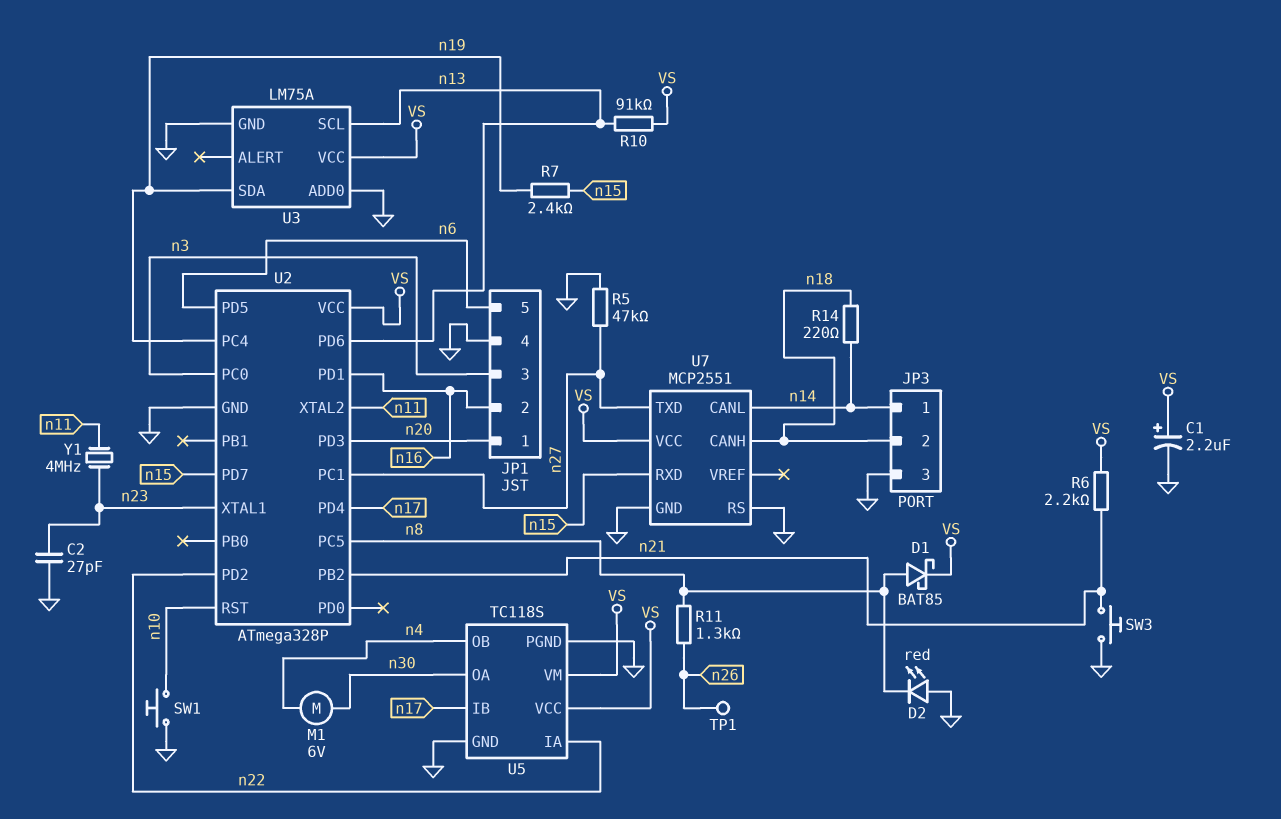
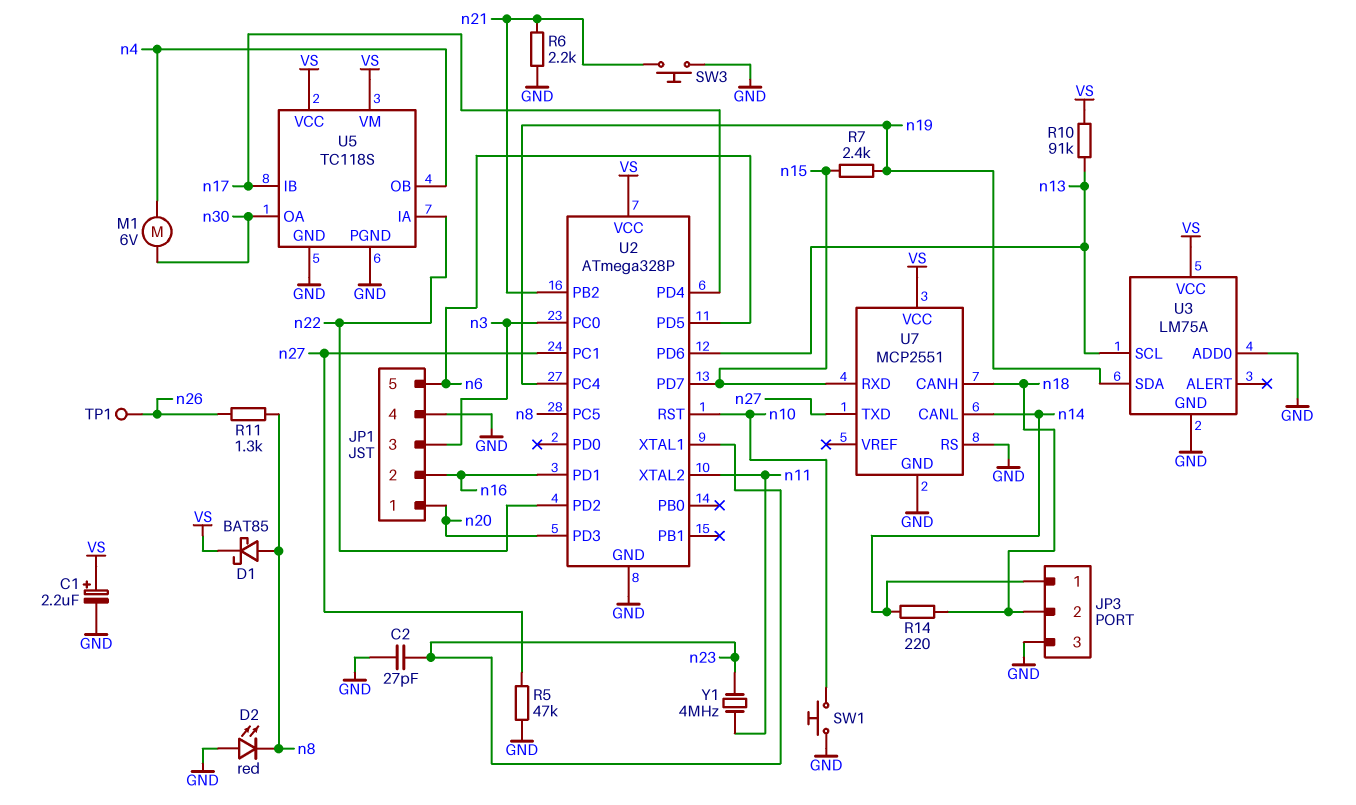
R6: 2.2k (VS, n21) -> 2.2k (GND, n21)

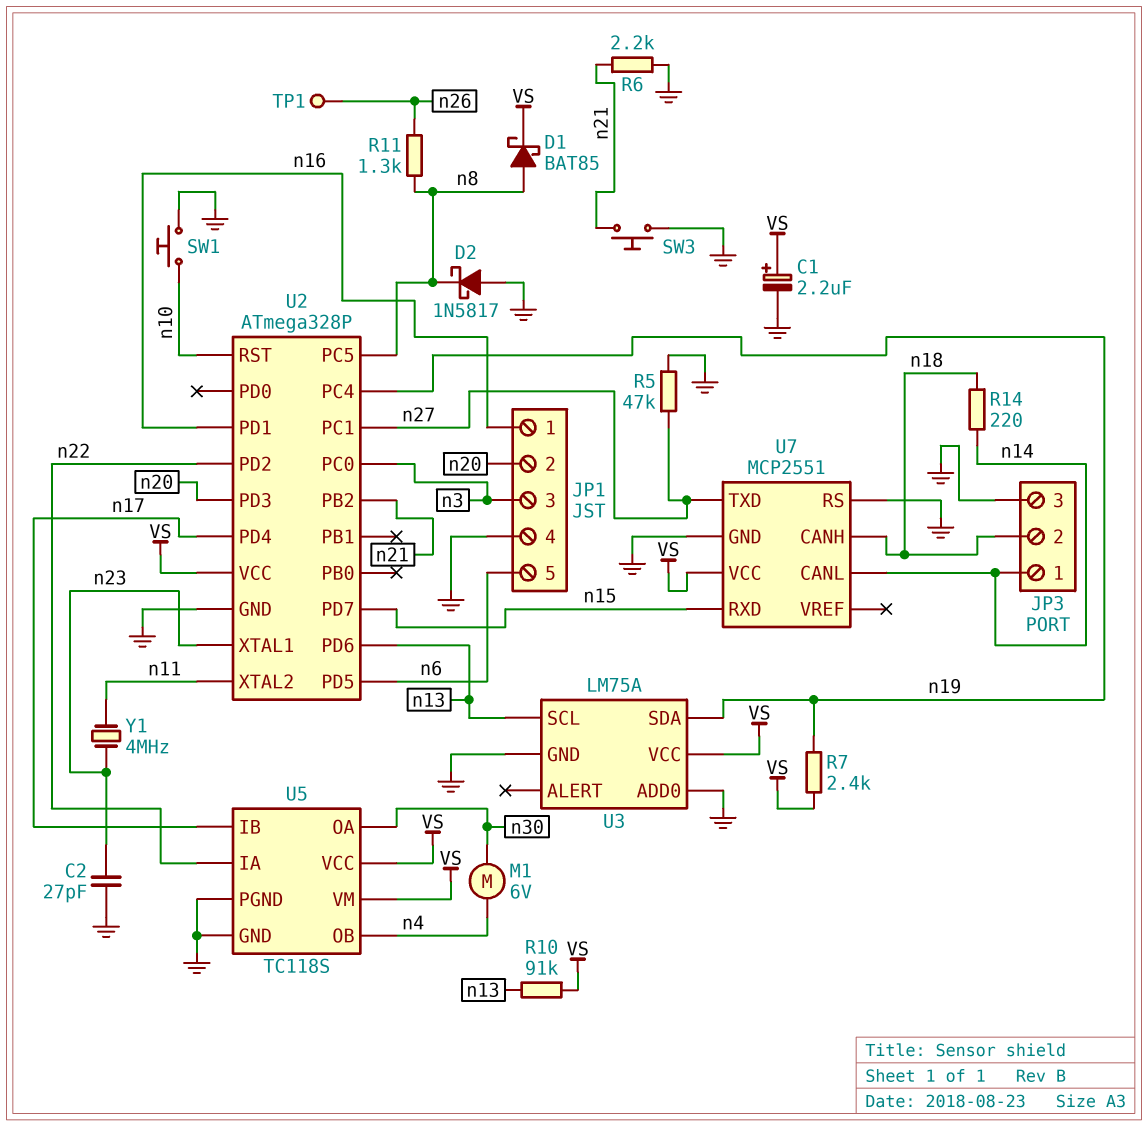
D2: LED red (A GND, K n8) -> schottky 1N5817 (A GND, K n8)
JP1 pin 1: n20 -> n16
JP1 pin 2: n16 -> n20
R7: 2.4k (n15, n19) -> 2.4k (VS, n19)

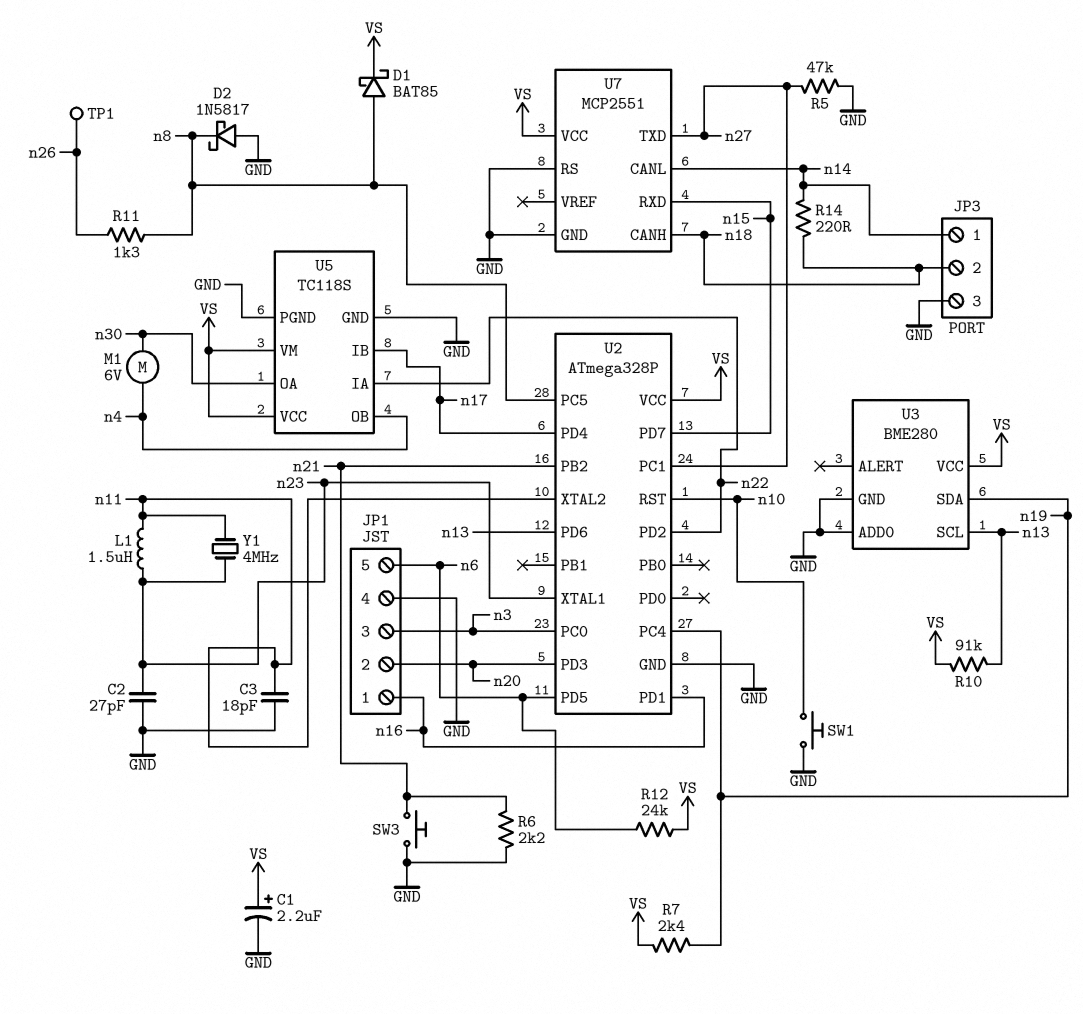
C3: none -> 18pF (GND, n11)
L1: none -> 1.5uH (n11, n23)
R12: none -> 24k (VS, n6)
U3: LM75A -> BME280

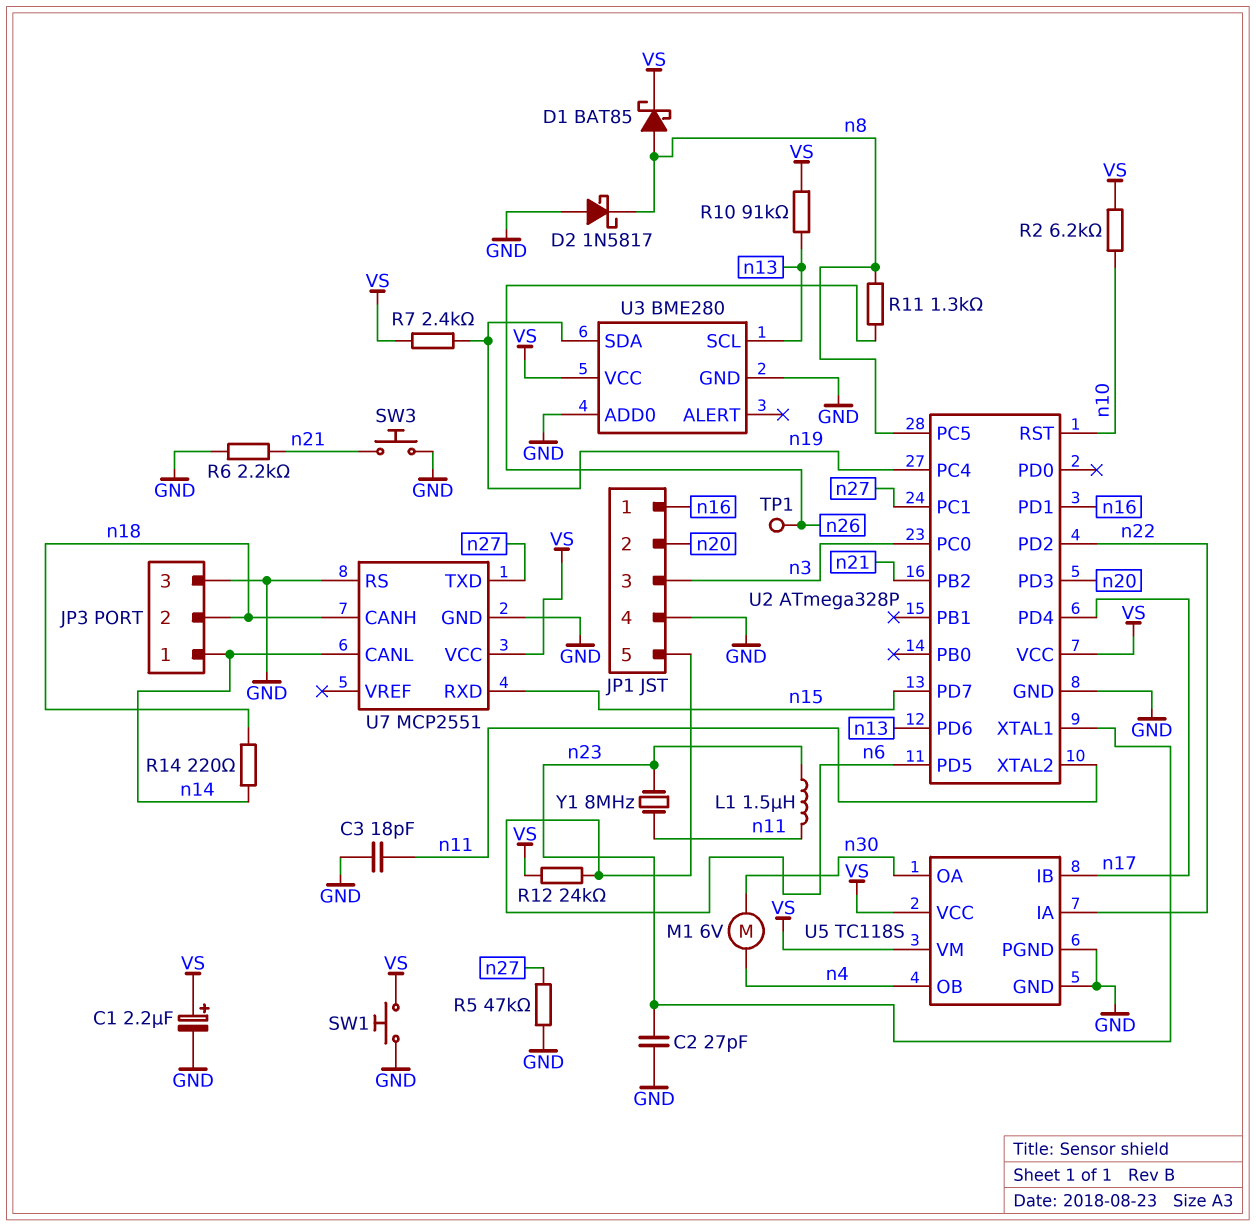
R2: none -> 6.2k (VS, n10)
SW1: button (GND, n10) -> button (GND, VS)
Y1: 4MHz (n11, n23) -> 8MHz (n11, n23)

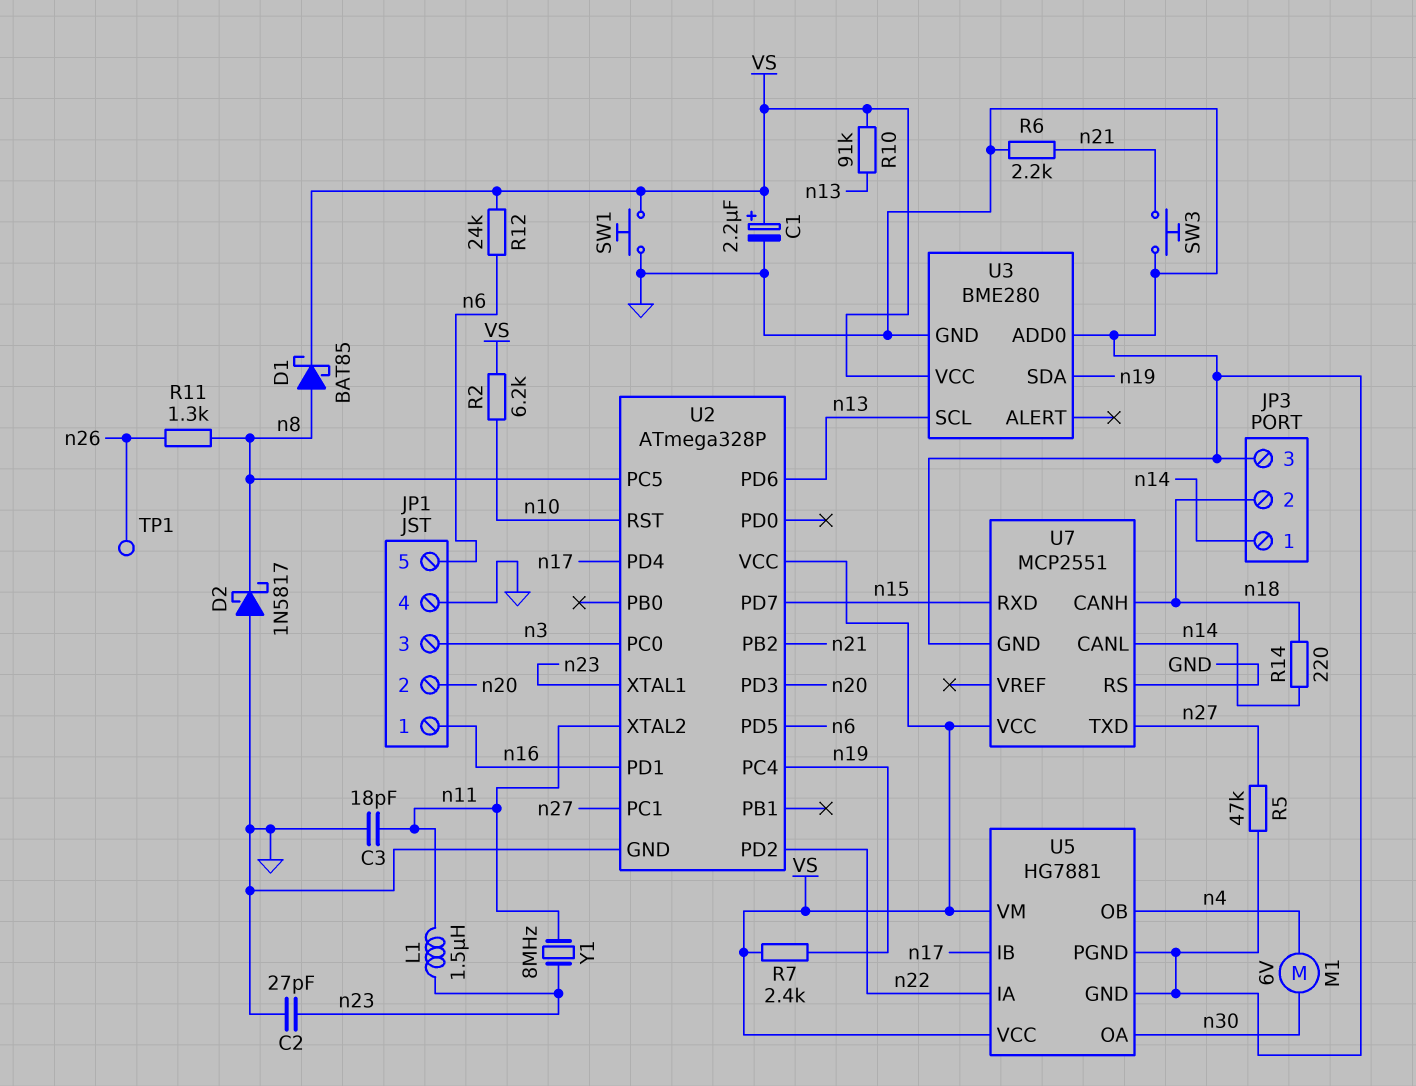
U5: TC118S -> HG7881

